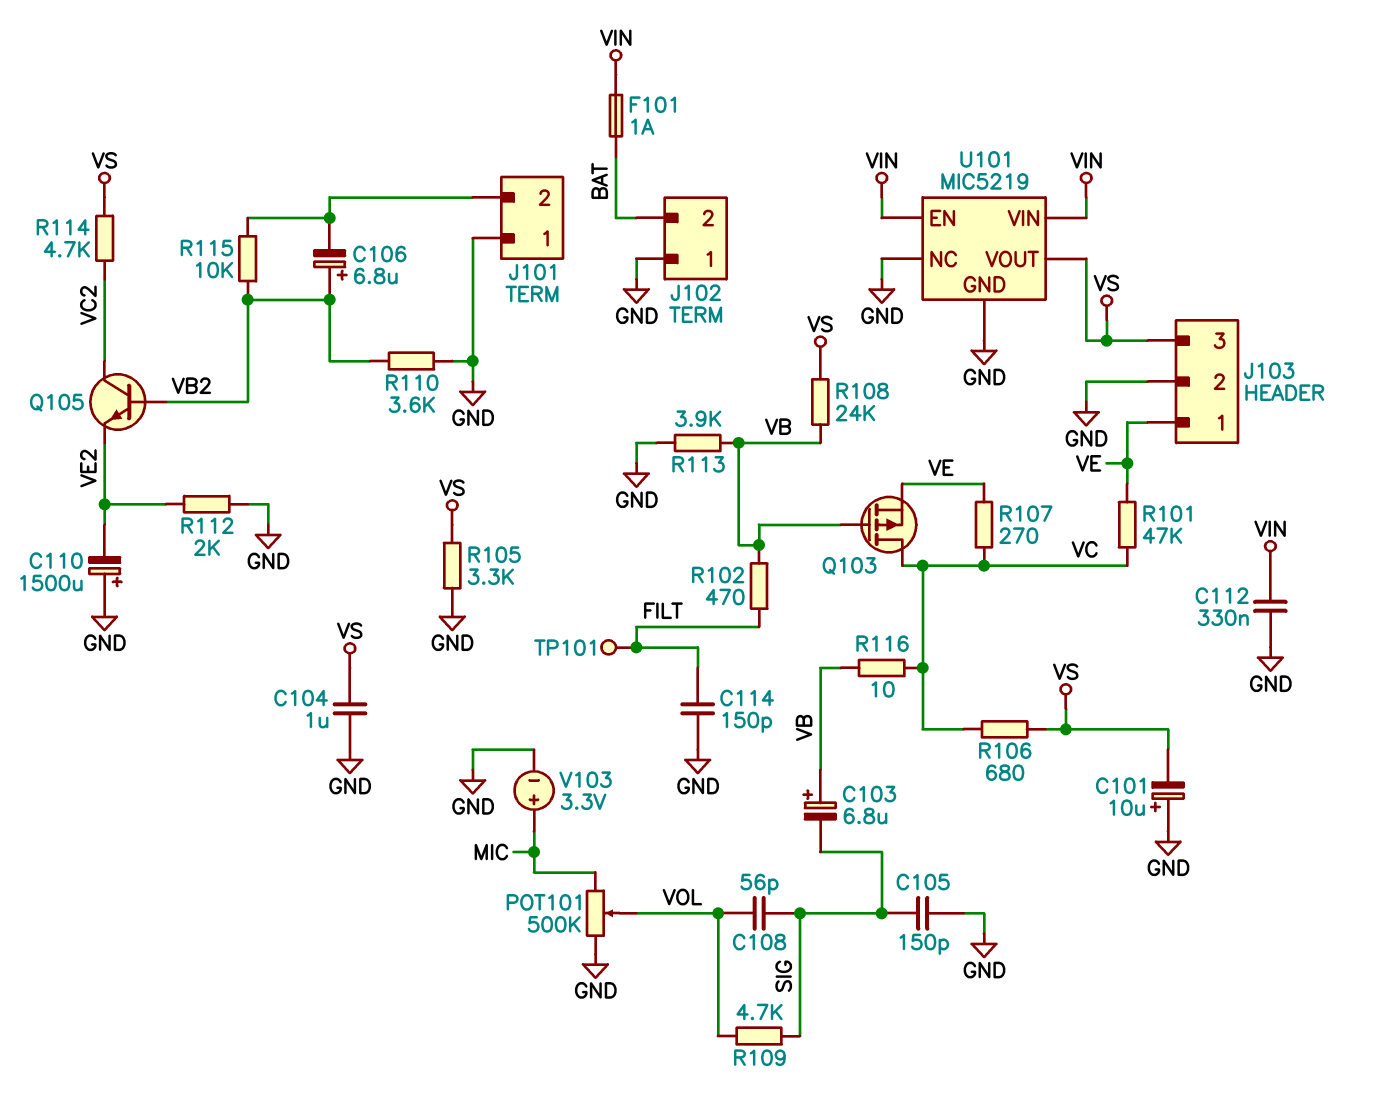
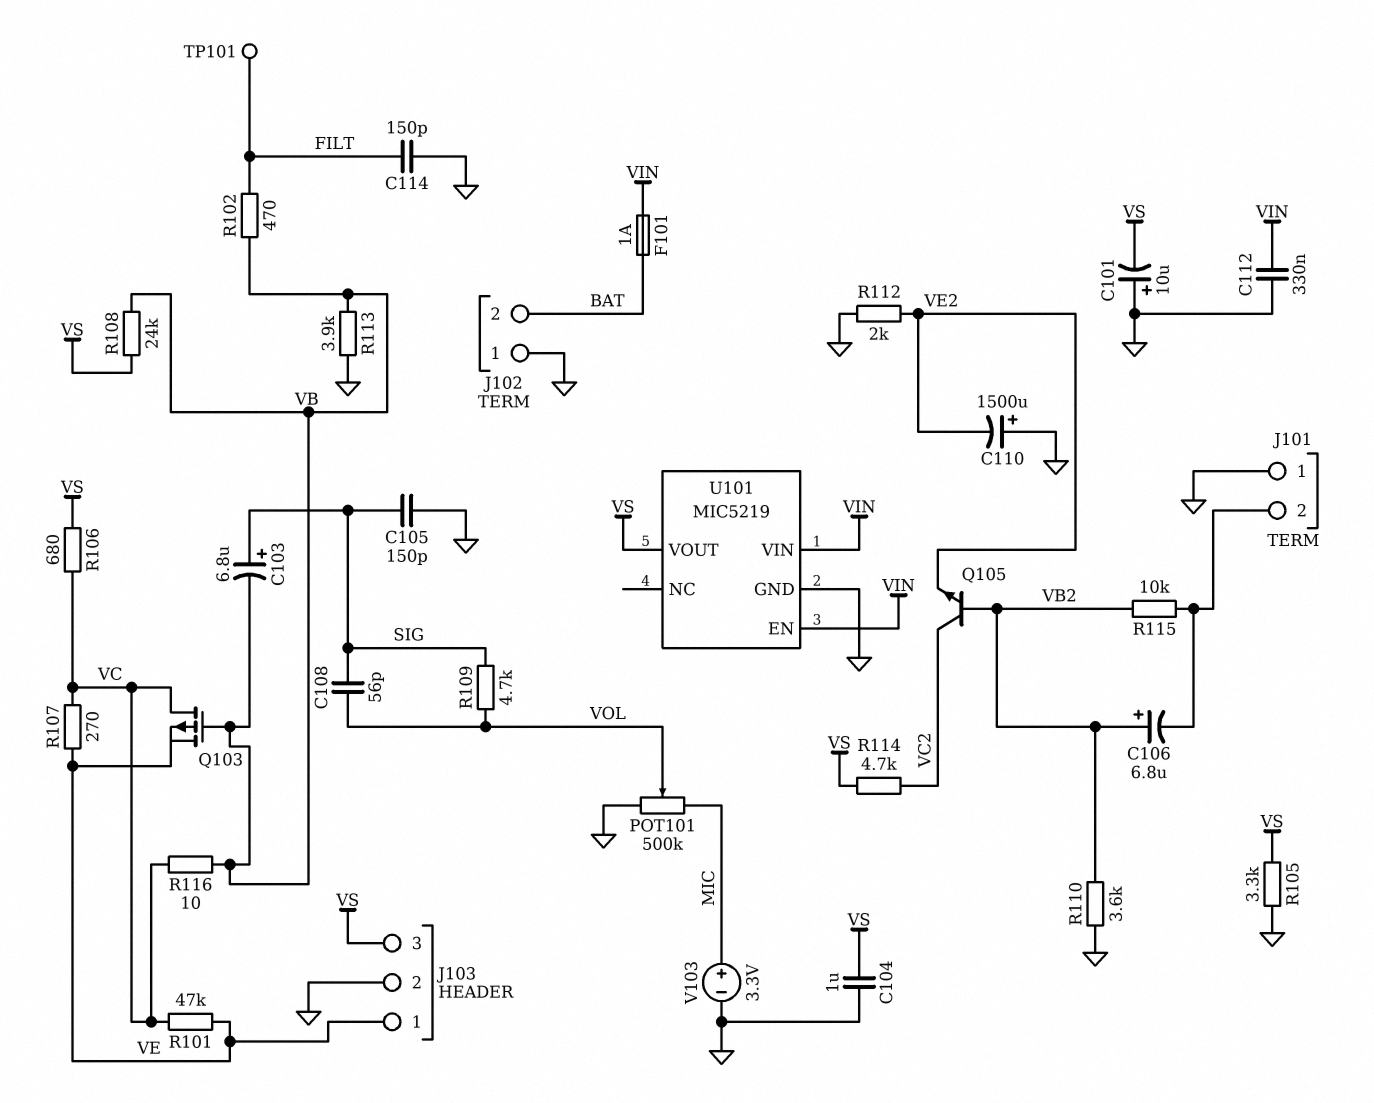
C103: 6.8uF (plus VB, minus SIG) -> 6.8uF (plus SIG, minus VB)
U101 pin NC: GND -> none

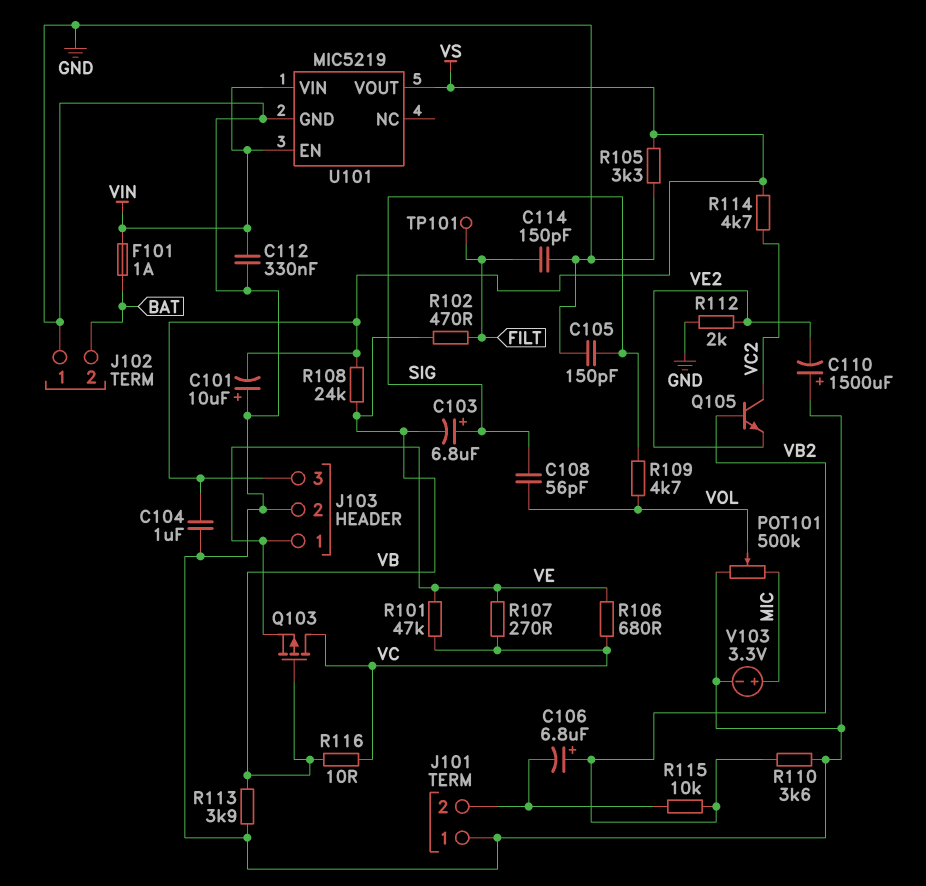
R106: 680 (VC, VS) -> 680 (VC, VE)

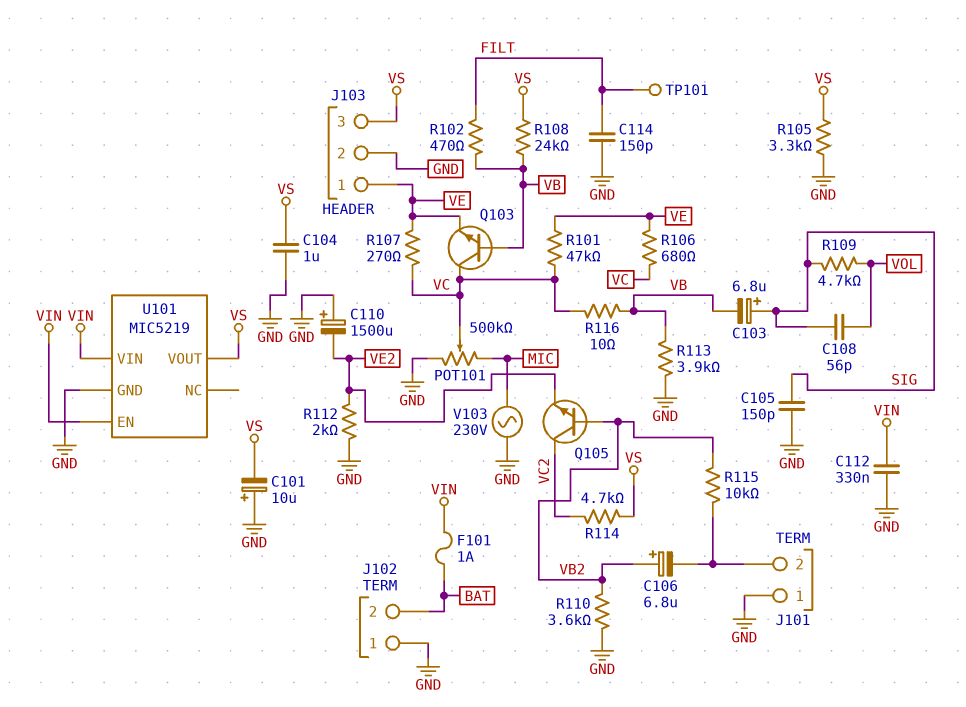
POT101: 500k (GND, MIC, wiper VOL) -> 500k (GND, MIC, wiper VC)
Q103: PMOS (G VB, D VC, S VE) -> NPN (B VB, C VC, E VE)
V103: 3.3V (plus MIC, minus GND) -> AC 230V (GND, MIC)

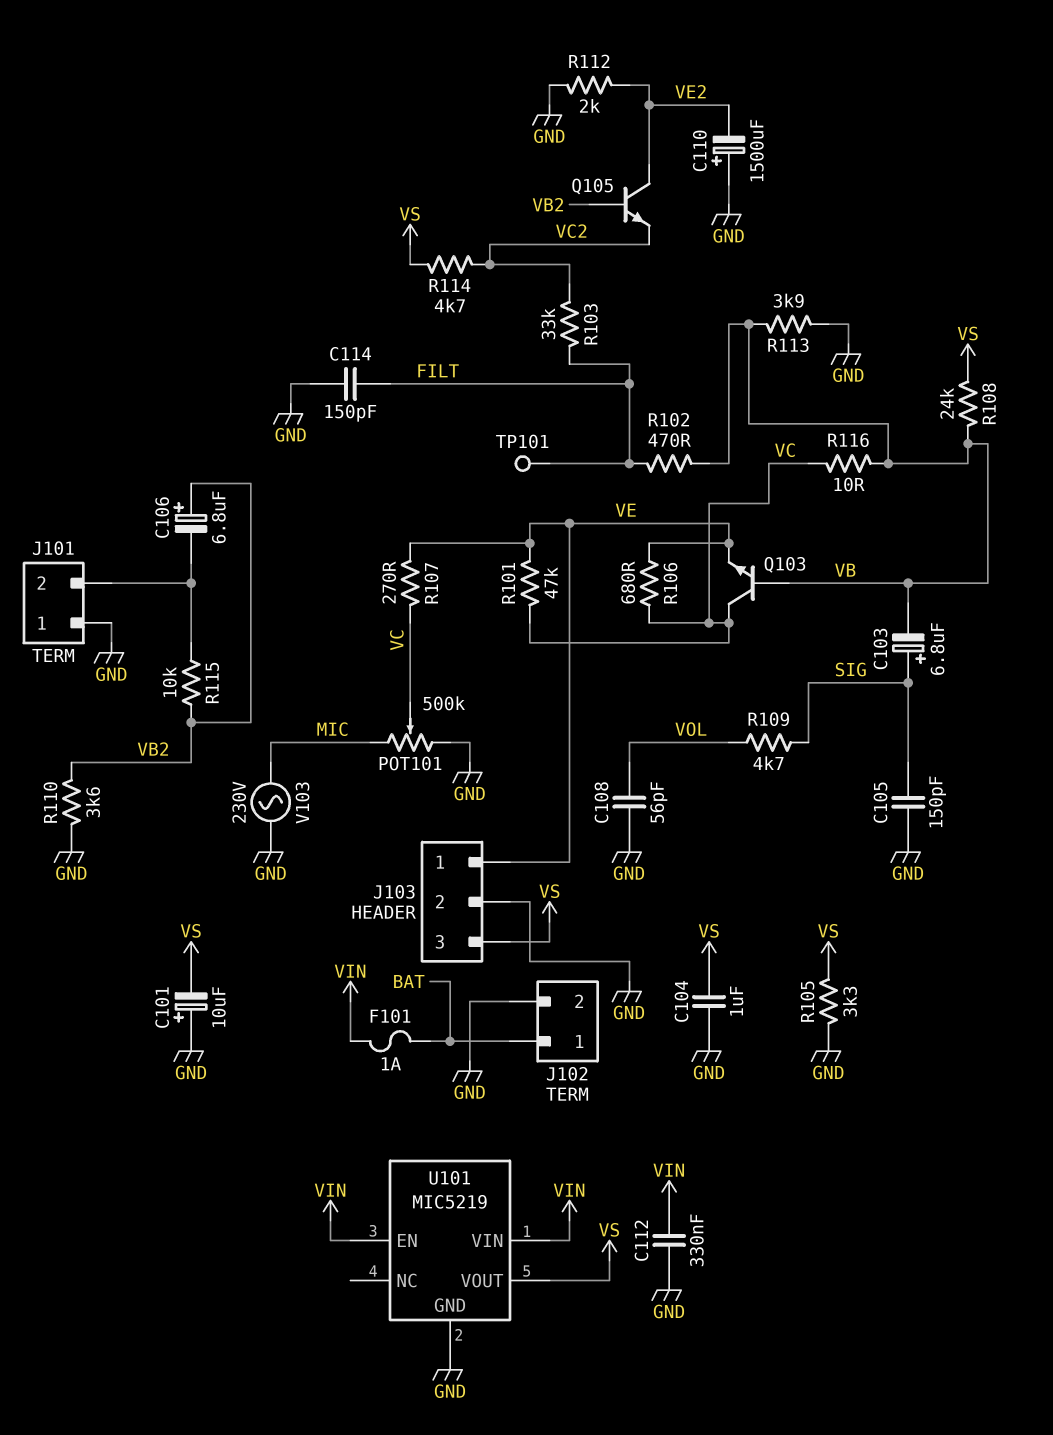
C108: 56pF (SIG, VOL) -> 56pF (GND, VOL)
J102 pin 1: GND -> BAT
J102 pin 2: BAT -> GND
Q105: NPN (B VB2, C VC2, E VE2) -> NPN (B VB2, C VE2, E VC2)
R103: none -> 33k (FILT, VC2)

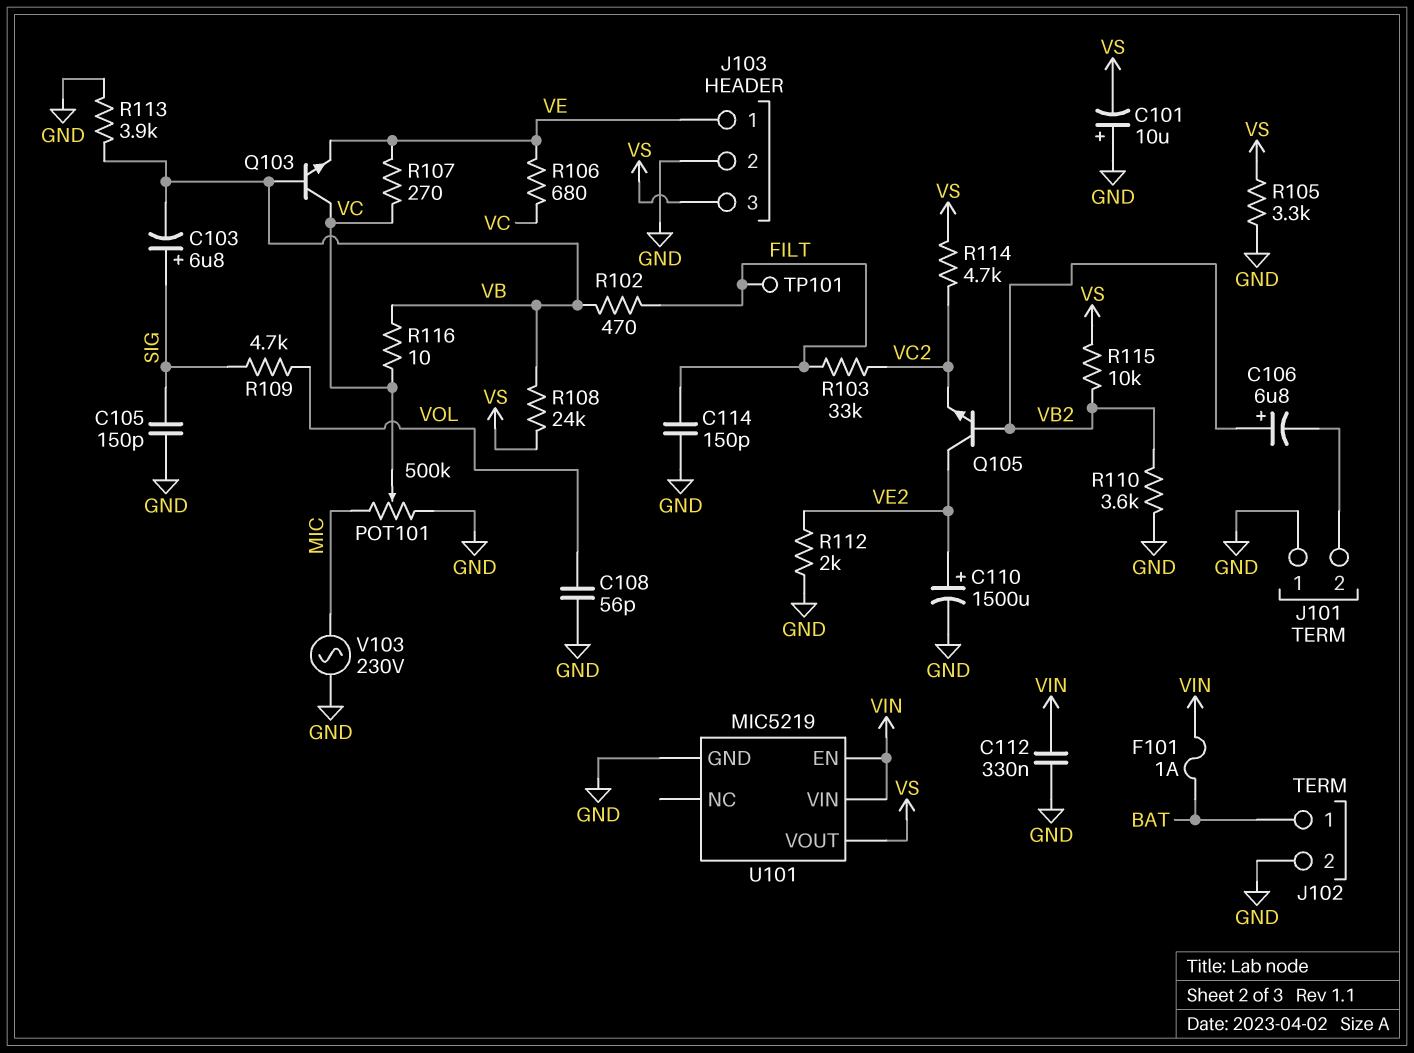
C104: 1uF (GND, VS) -> none
C110: 1500uF (plus GND, minus VE2) -> 1500uF (plus VE2, minus GND)
R101: 47k (VC, VE) -> none
R115: 10k (J101/2, VB2) -> 10k (VB2, VS)

